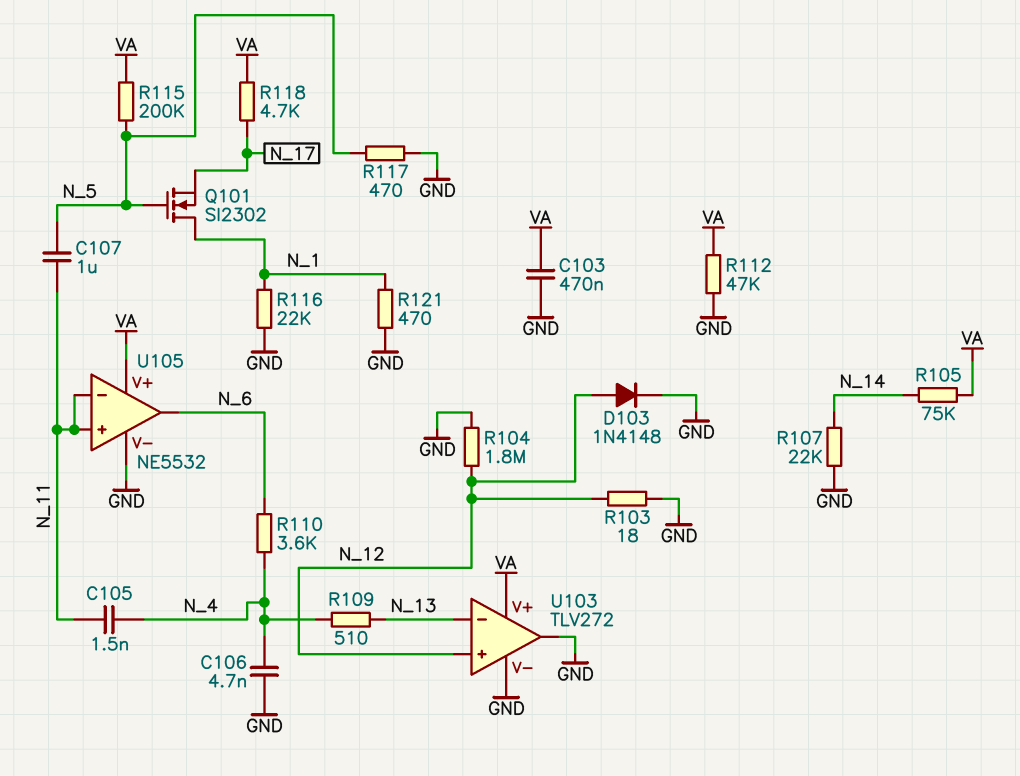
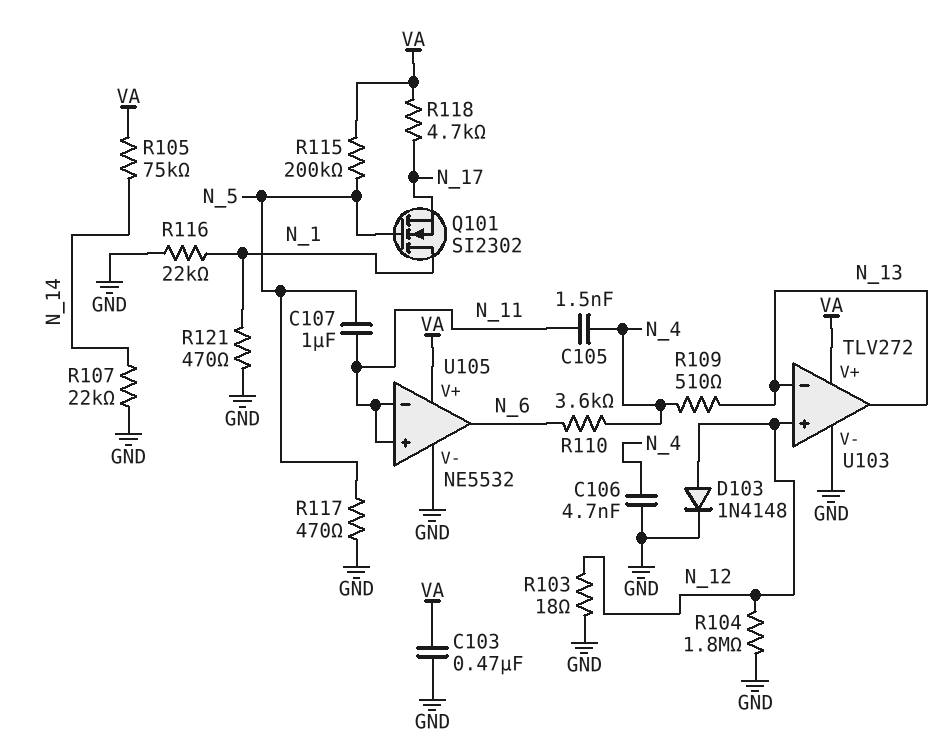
R112: 47k (GND, VA) -> none
U103 pin out: GND -> N_13

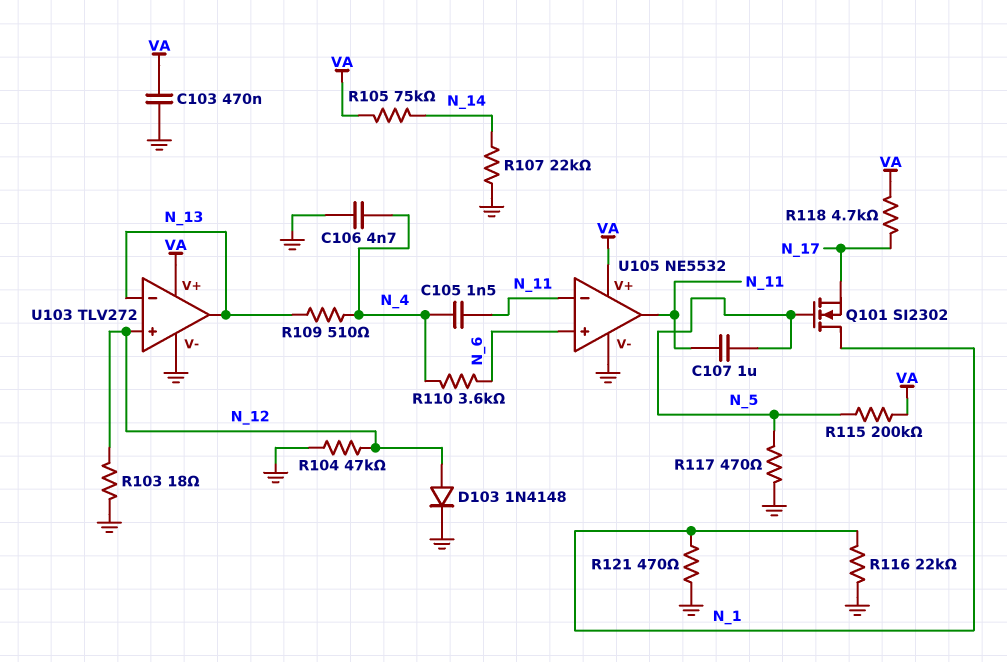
R104: 1.8M (GND, N_12) -> 47k (GND, N_12)
U105 pin in+: N_11 -> N_6
U105 pin out: N_6 -> N_11

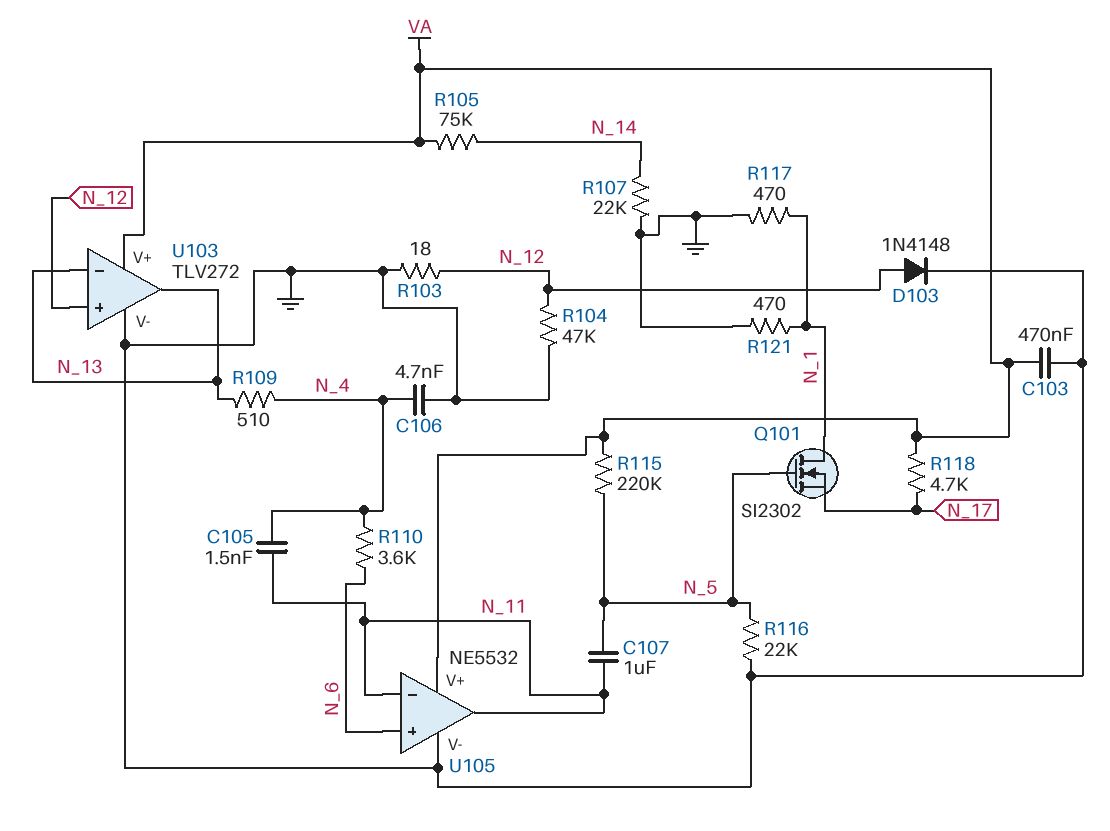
R115: 200k (N_5, VA) -> 220k (N_5, VA)
R116: 22k (GND, N_1) -> 22k (GND, N_5)
R117: 470 (GND, N_5) -> 470 (GND, N_1)

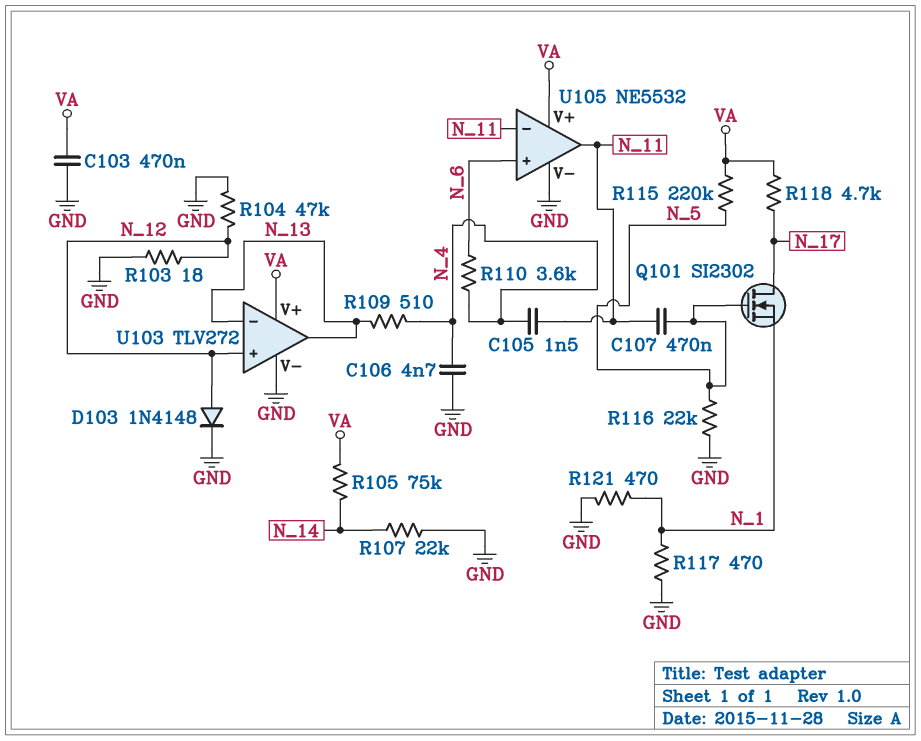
C107: 1uF (N_5, N_11) -> 470nF (N_5, N_11)
Q101: NMOS SI2302 (G N_5, D N_1, S N_17) -> NMOS SI2302 (G N_5, D N_17, S N_1)

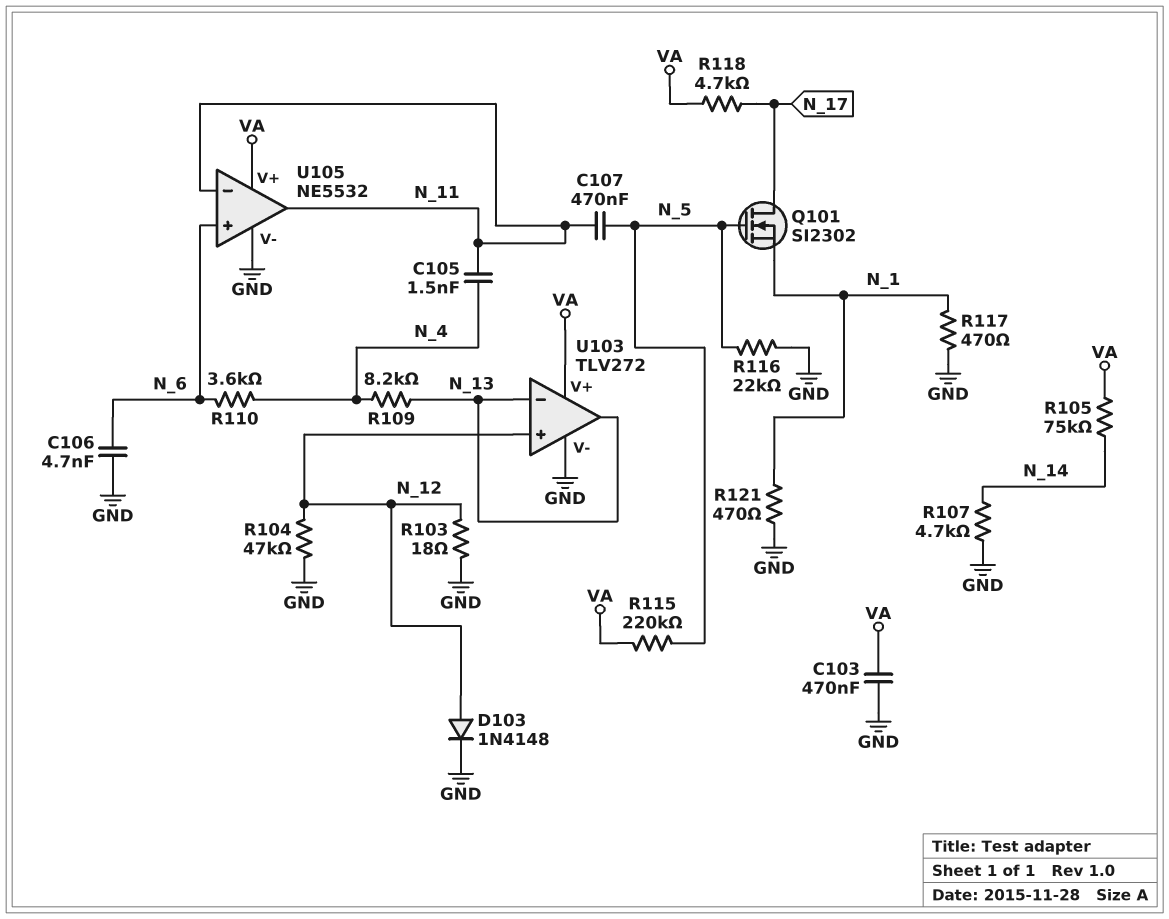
C106: 4.7nF (GND, N_4) -> 4.7nF (GND, N_6)
R107: 22k (GND, N_14) -> 4.7k (GND, N_14)
R109: 510 (N_4, N_13) -> 8.2k (N_4, N_13)

